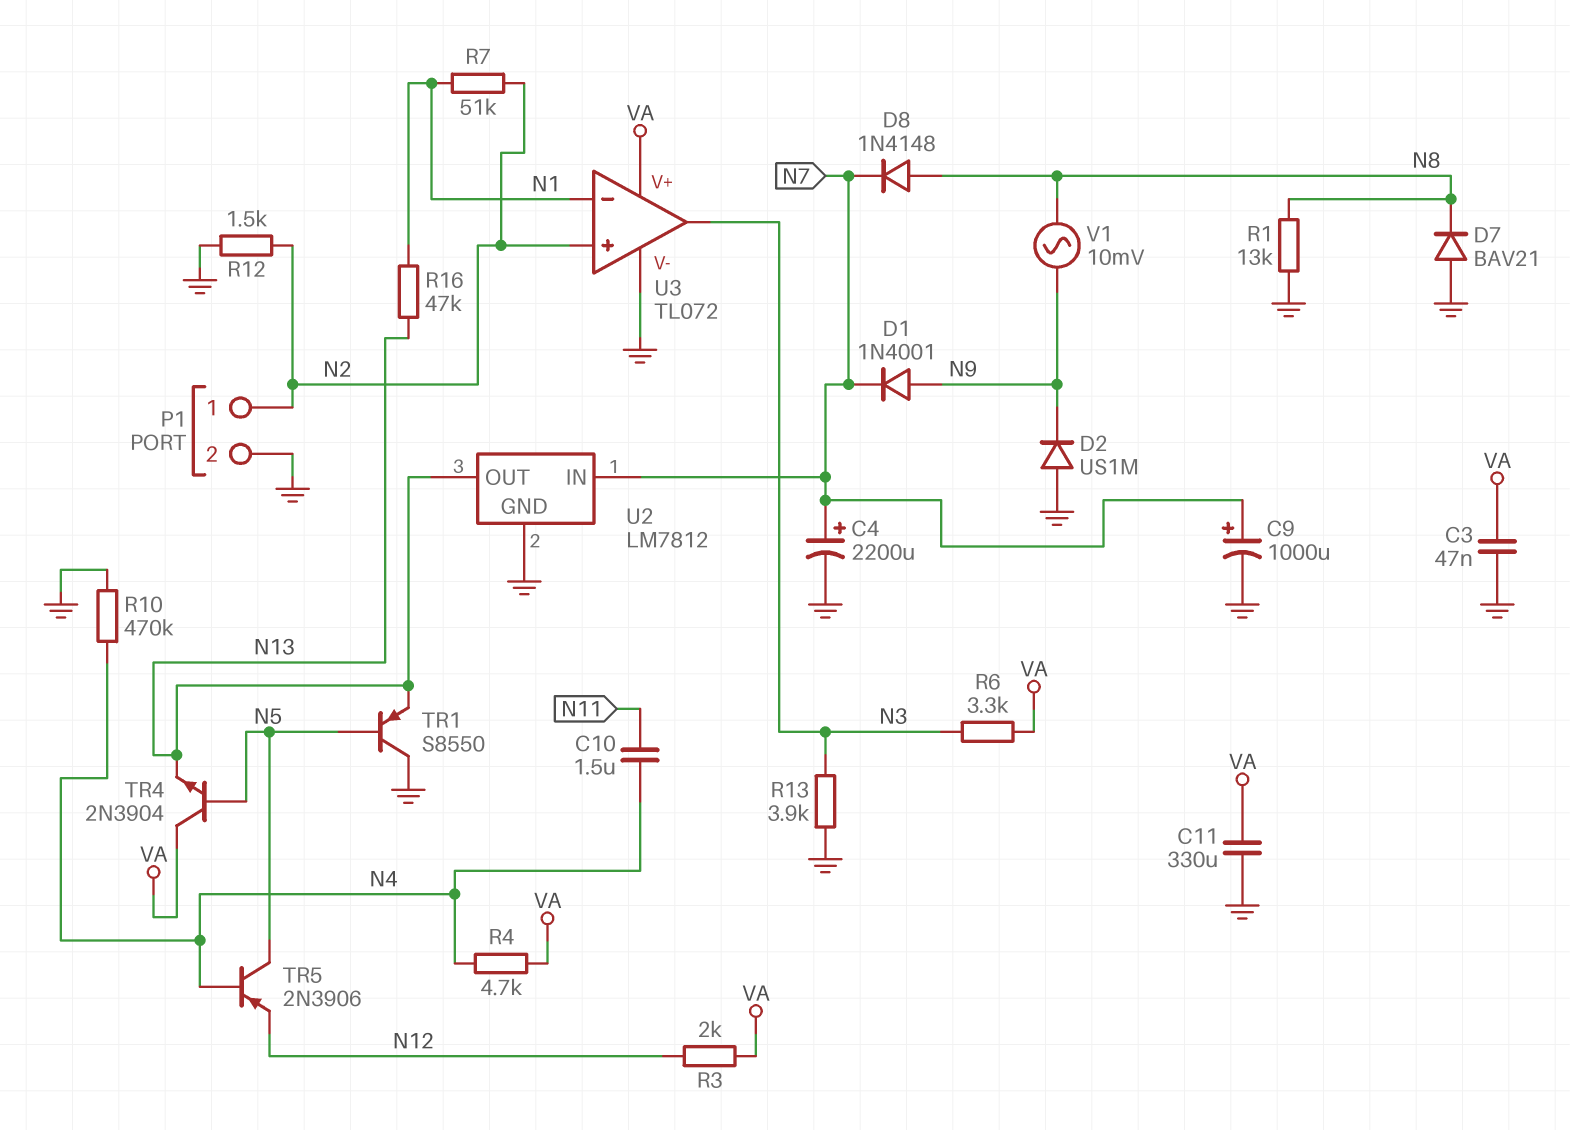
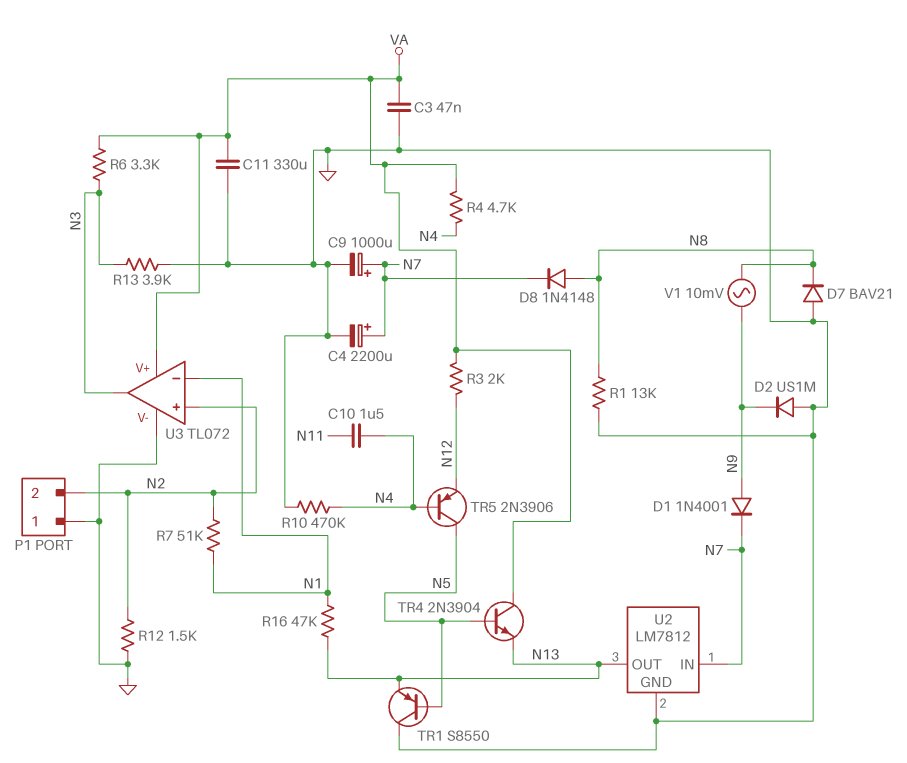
P1 pin 1: N2 -> GND
P1 pin 2: GND -> N2

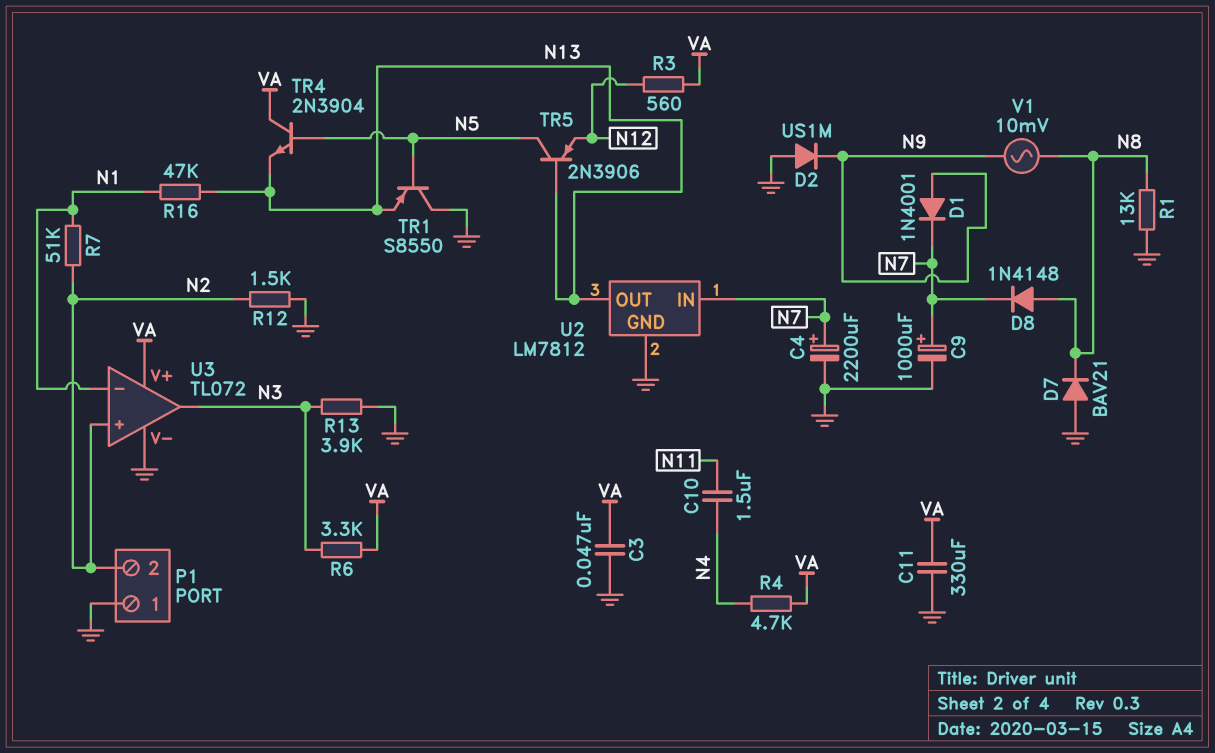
R3: 2k (N12, VA) -> 560 (N12, VA)
R10: 470k (GND, N4) -> none
TR5: PNP 2N3906 (B N4, C N5, E N12) -> PNP 2N3906 (B N13, C N5, E N12)

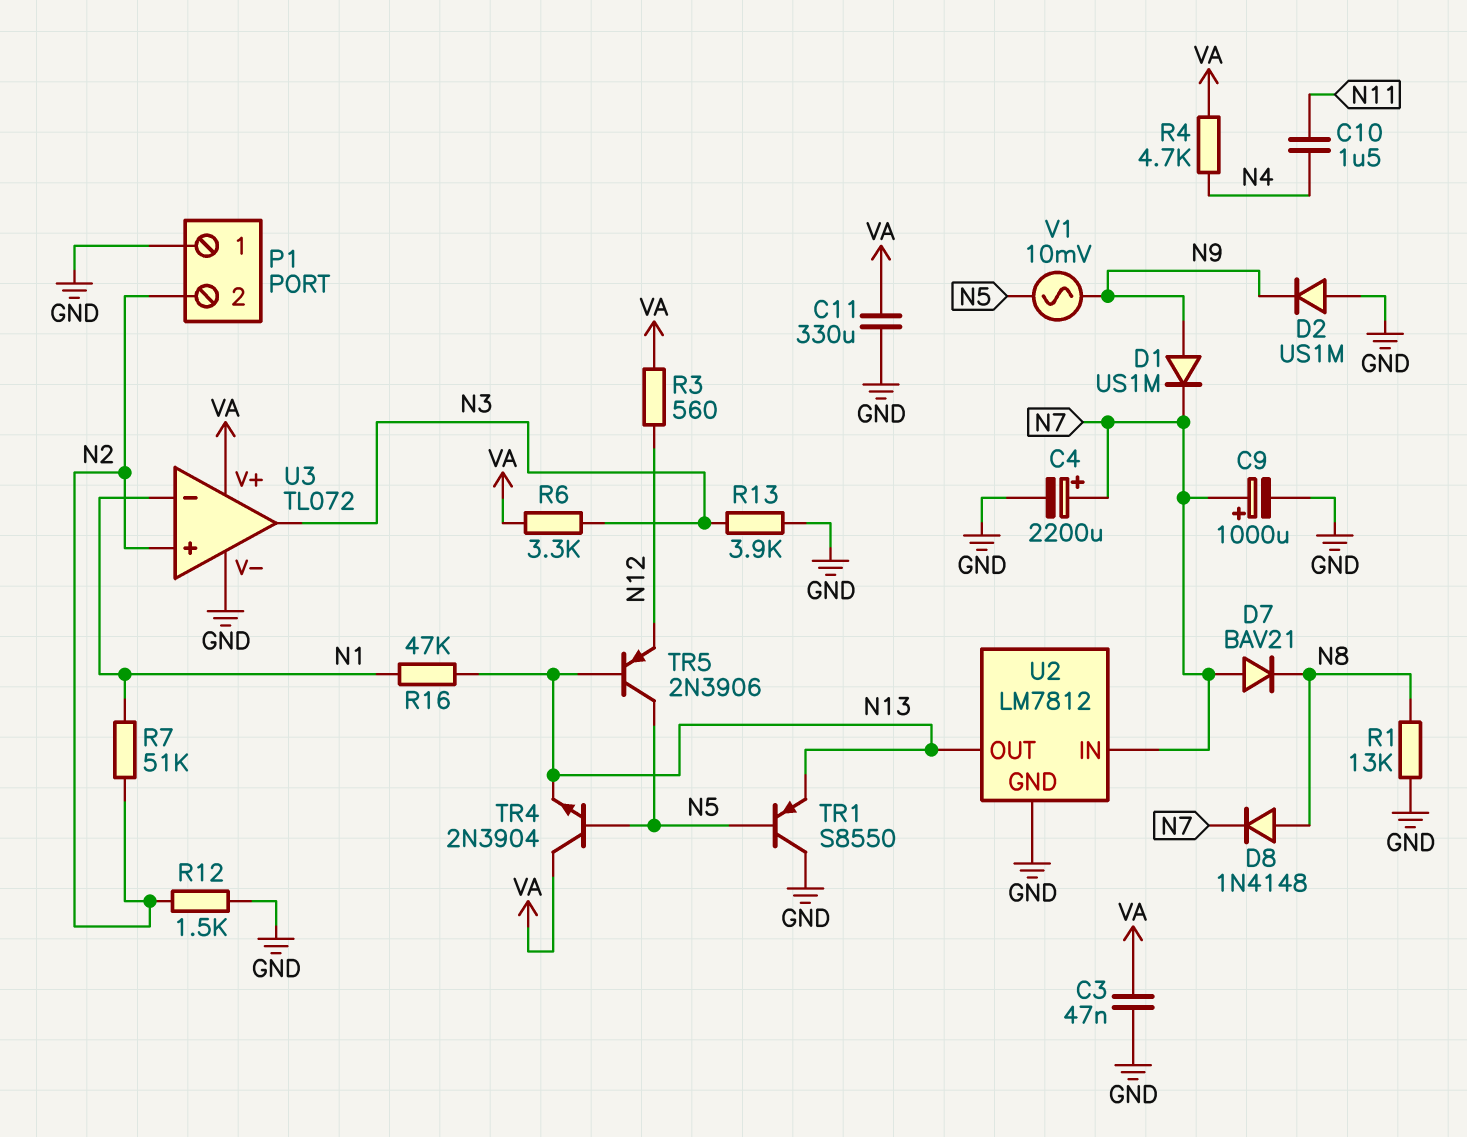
D1: diode 1N4001 (A N9, K N7) -> diode US1M (A N9, K N7)
D7: diode BAV21 (A GND, K N8) -> diode BAV21 (A N7, K N8)
V1: AC 10mV (N8, N9) -> AC 10mV (N5, N9)

